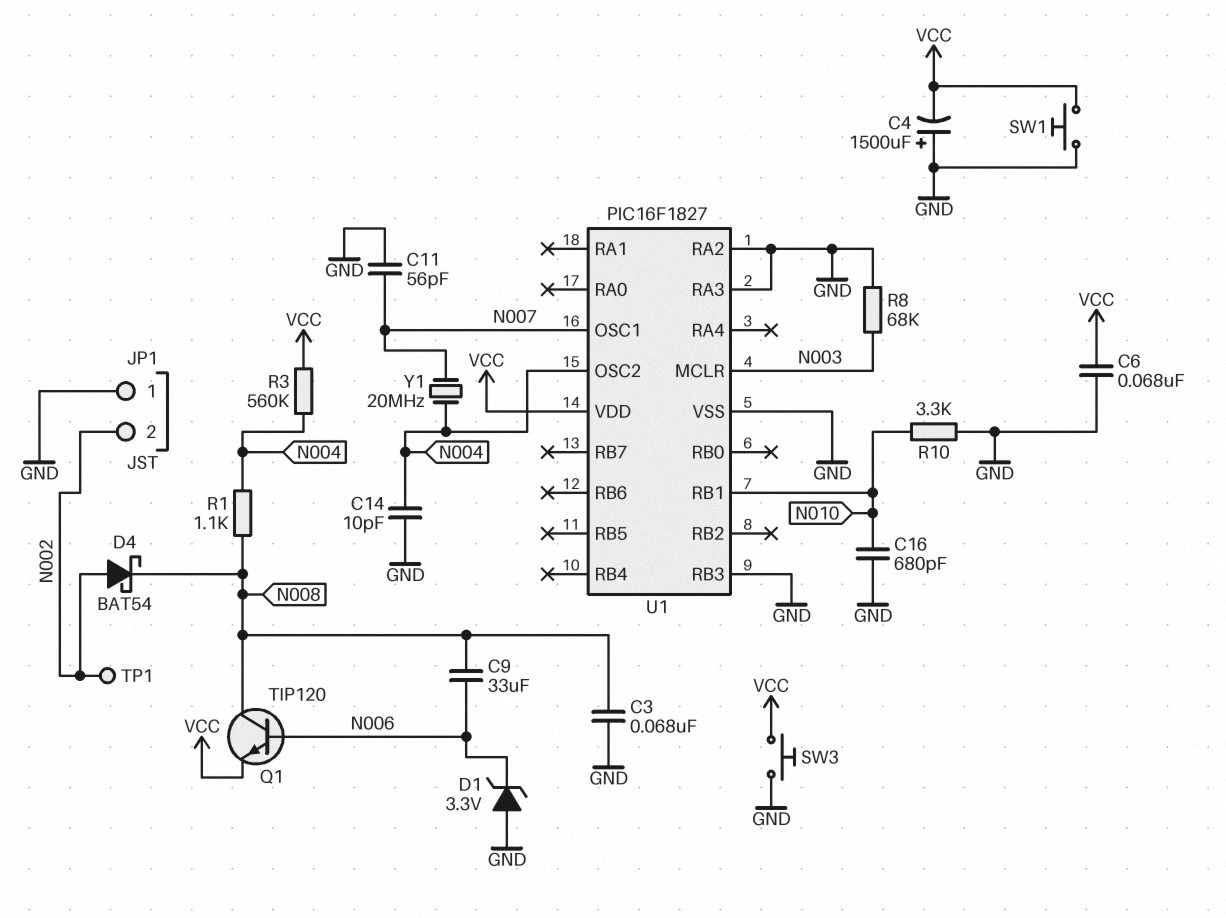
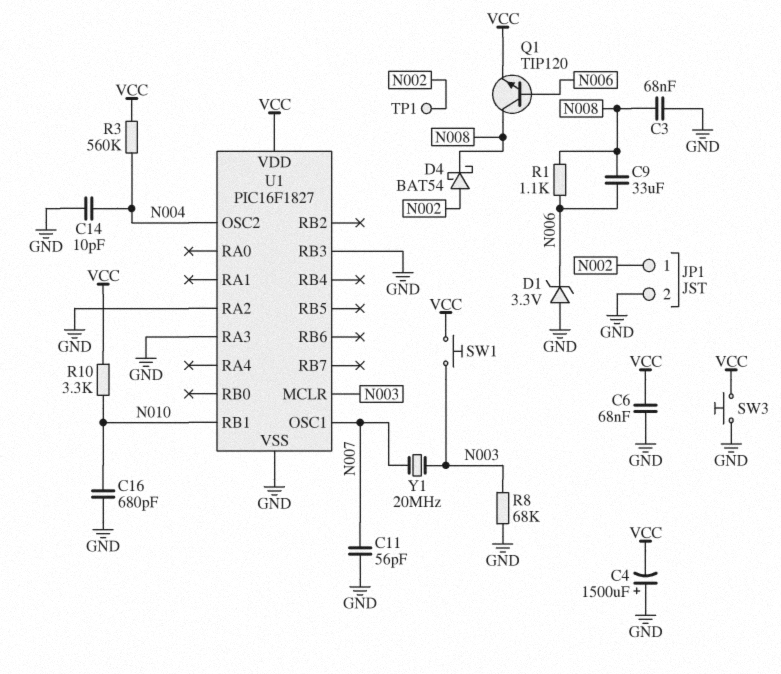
JP1 pin 1: GND -> N002
JP1 pin 2: N002 -> GND
R1: 1.1k (N004, N008) -> 1.1k (N006, N008)
R10: 3.3k (GND, N010) -> 3.3k (N010, VCC)
SW1: button (GND, VCC) -> button (N003, VCC)
Y1: 20MHz (N004, N007) -> 20MHz (N003, N007)

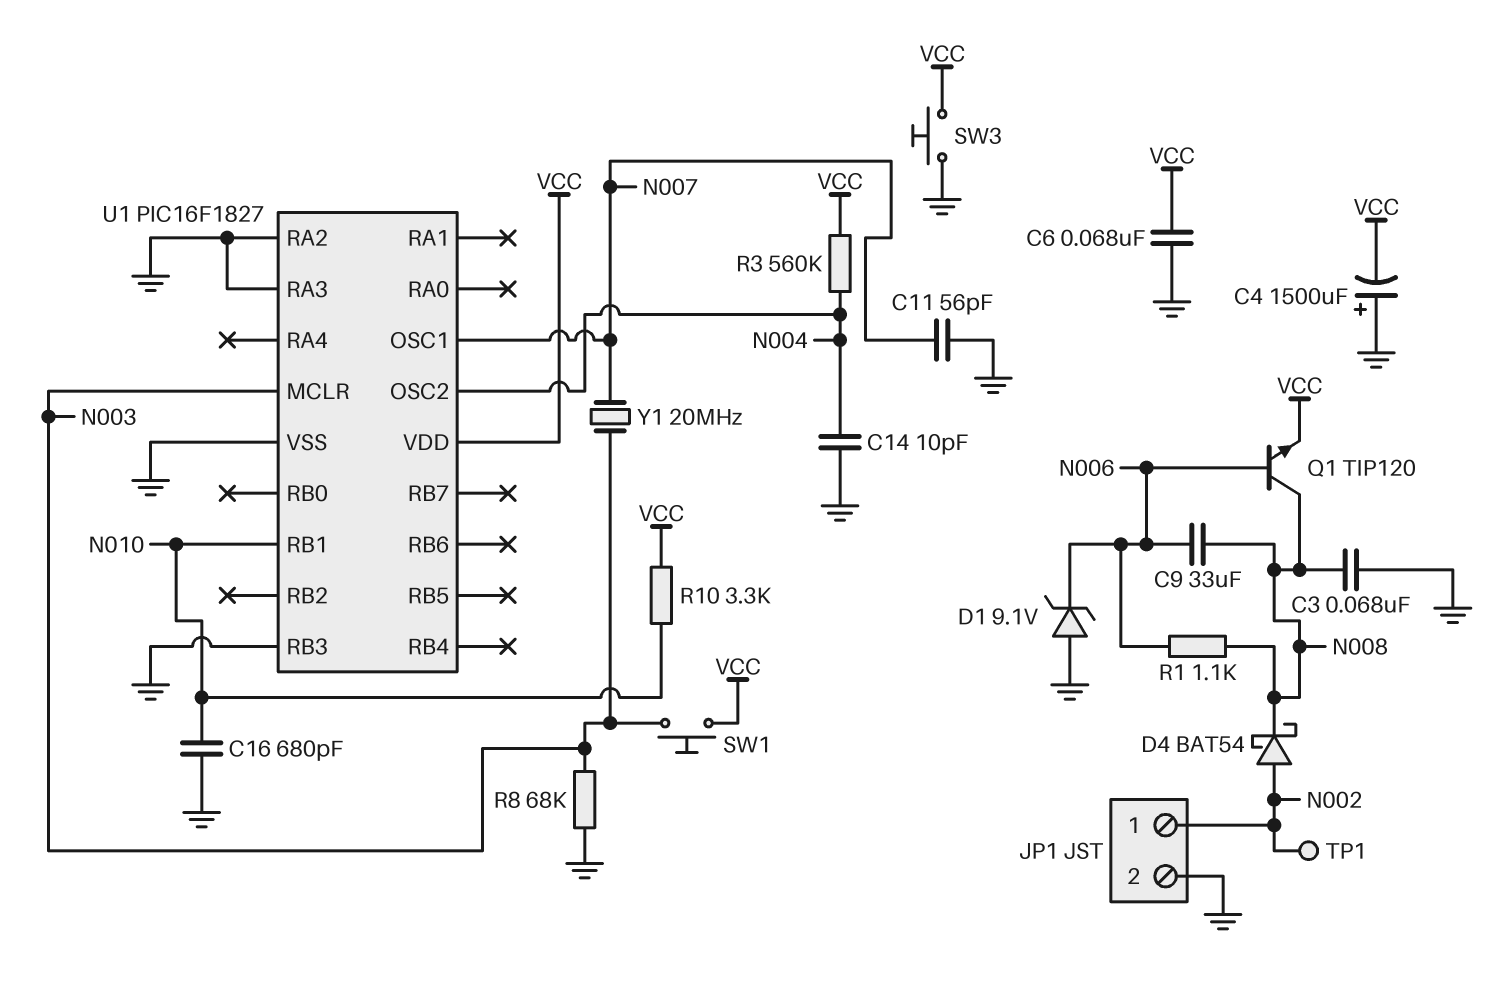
D1: zener 3.3V (A GND, K N006) -> zener 9.1V (A GND, K N006)

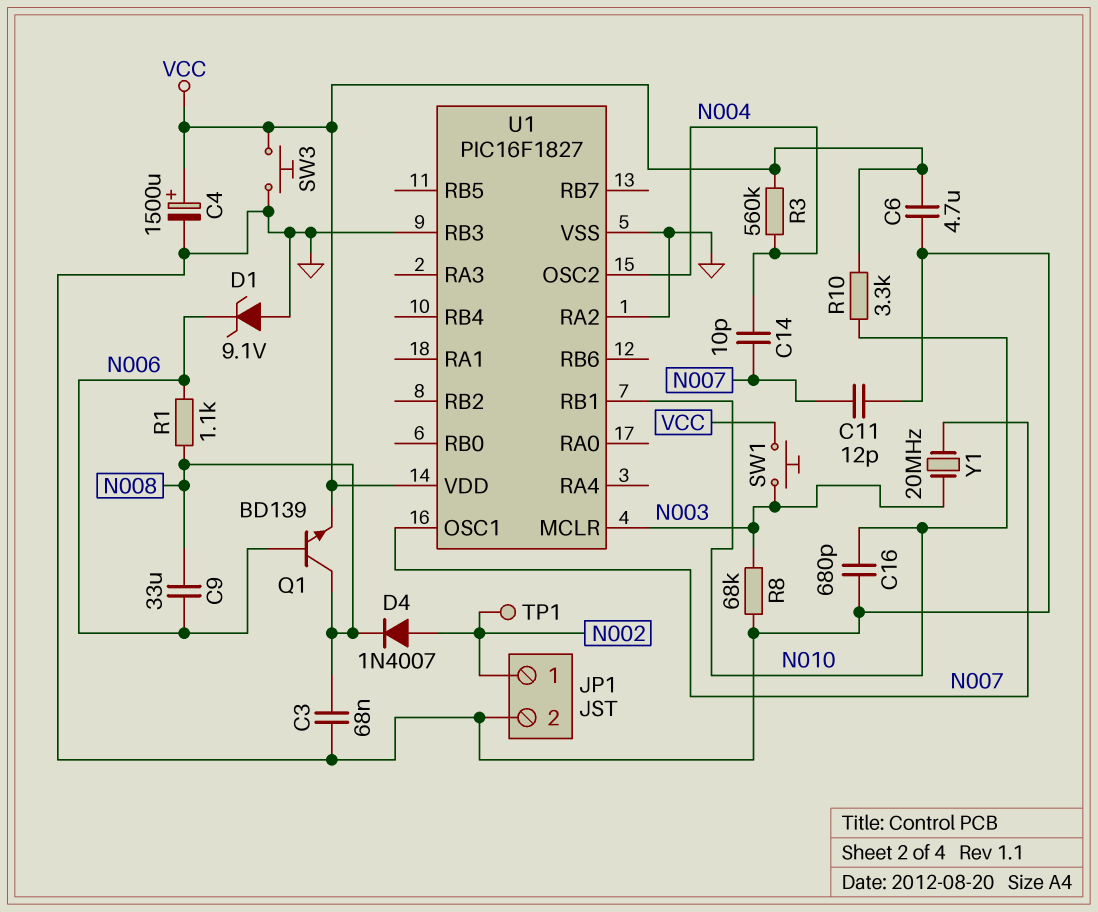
C4: 1500uF (plus GND, minus VCC) -> 1500uF (plus VCC, minus GND)
C6: 68nF (GND, VCC) -> 4.7uF (GND, VCC)
C11: 56pF (GND, N007) -> 12pF (GND, N007)
C14: 10pF (GND, N004) -> 10pF (N004, N007)
D4: schottky BAT54 (A N002, K N008) -> diode 1N4007 (A N002, K N008)
Q1: NPN TIP120 (B N006, C N008, E VCC) -> NPN BD139 (B N006, C N008, E VCC)
U1 pin RA3: GND -> none

